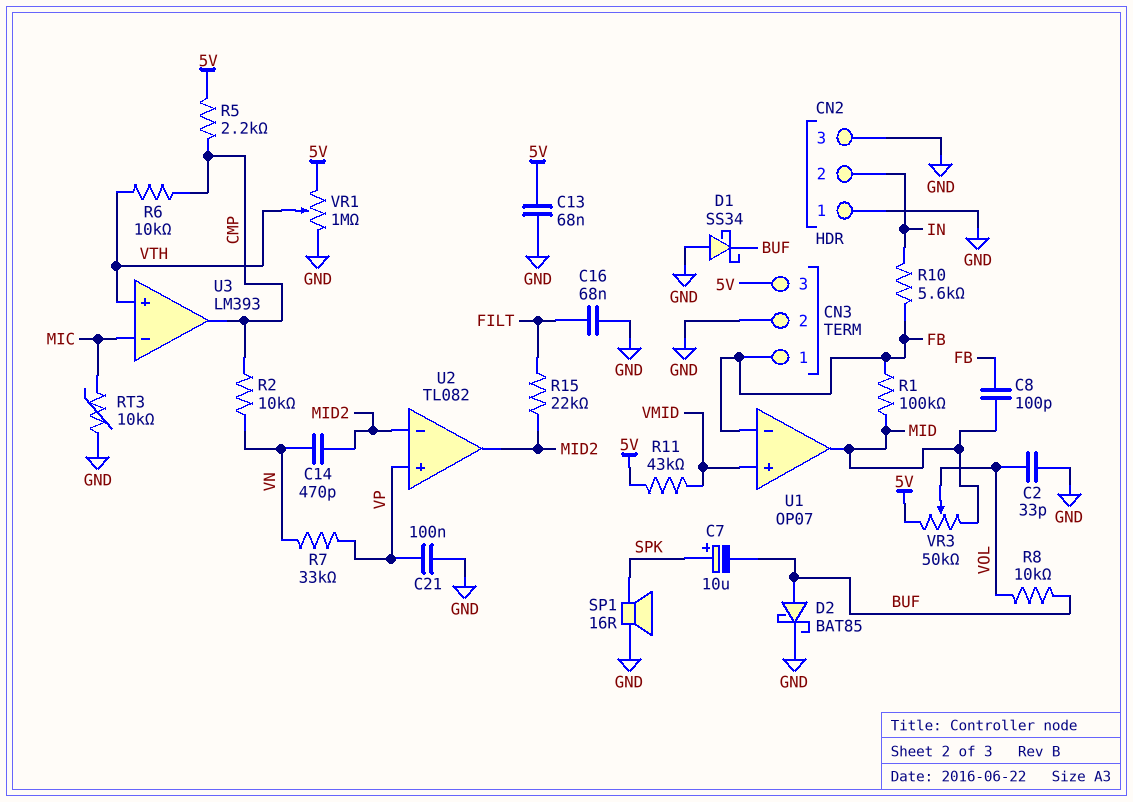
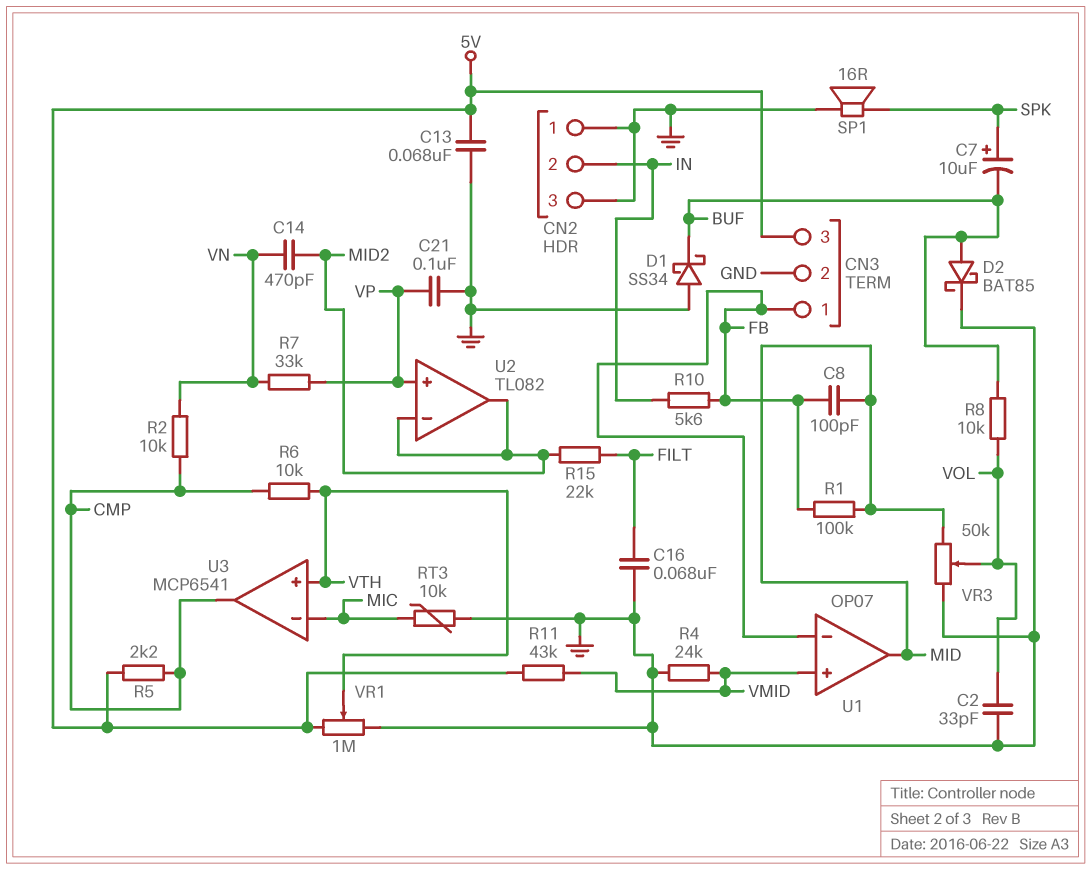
R4: none -> 24k (GND, VMID)
U3: LM393 -> MCP6541
VR3: 50k (5V, MID, wiper VOL) -> 50k (GND, MID, wiper VOL)

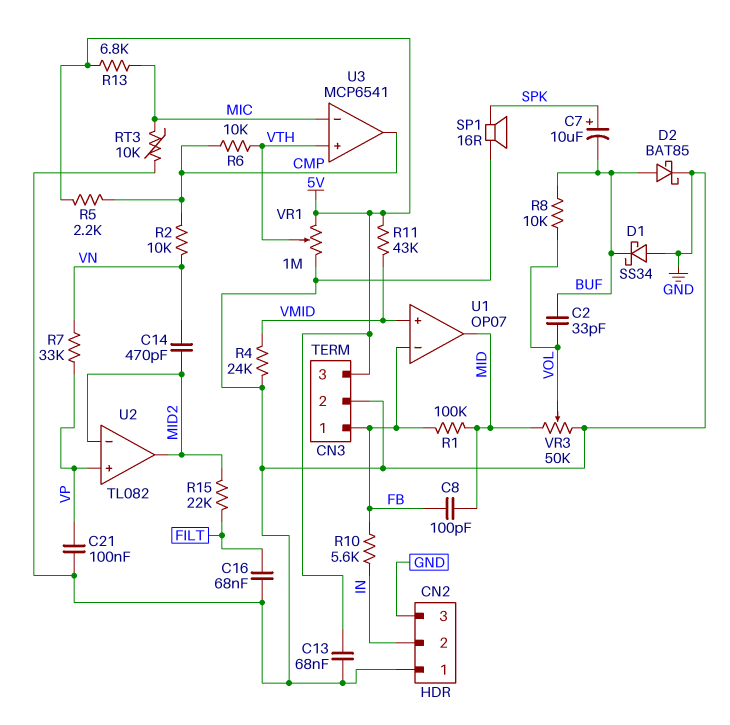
C2: 33pF (GND, VOL) -> 33pF (BUF, VOL)
R13: none -> 6.8k (5V, MIC)

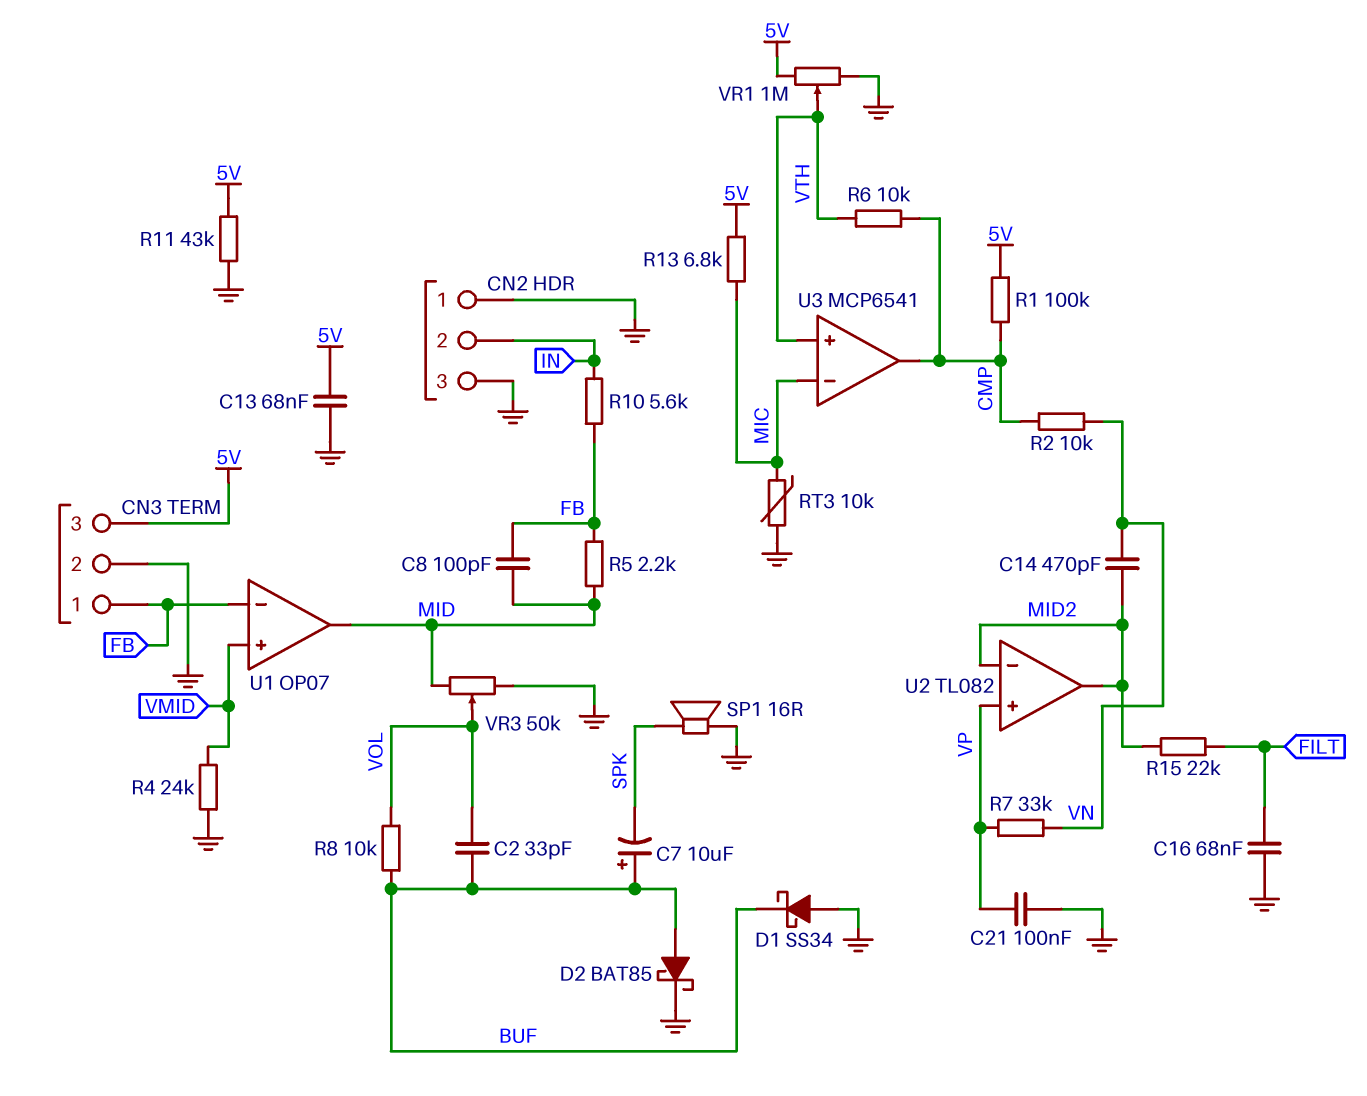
C7: 10uF (plus SPK, minus BUF) -> 10uF (plus BUF, minus SPK)
R1: 100k (FB, MID) -> 100k (5V, CMP)
R5: 2.2k (5V, CMP) -> 2.2k (FB, MID)
R11: 43k (5V, VMID) -> 43k (5V, GND)

